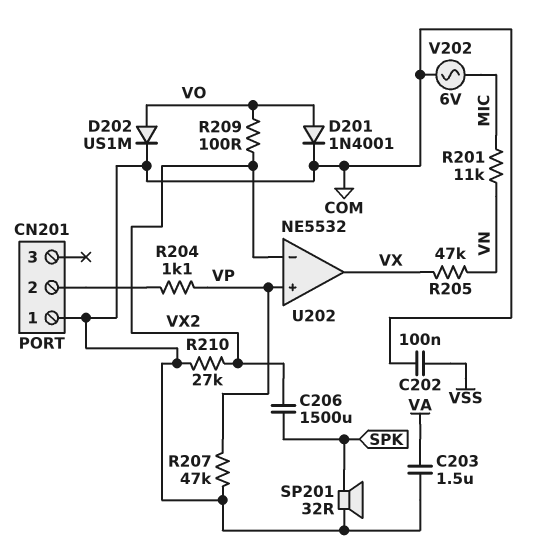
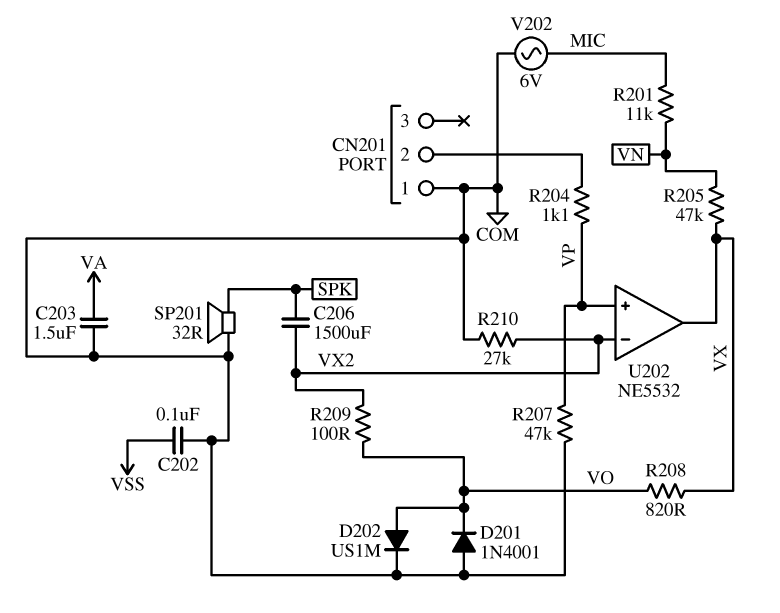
D201: diode 1N4001 (A VO, K COM) -> diode 1N4001 (A COM, K VO)
R208: none -> 820 (VO, VX)

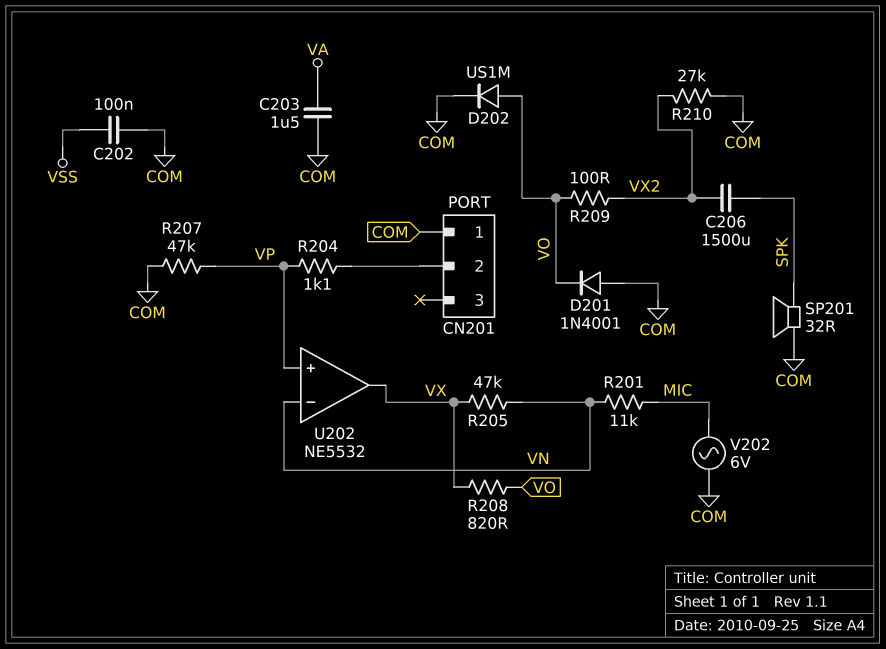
U202 pin in-: VX2 -> VN

